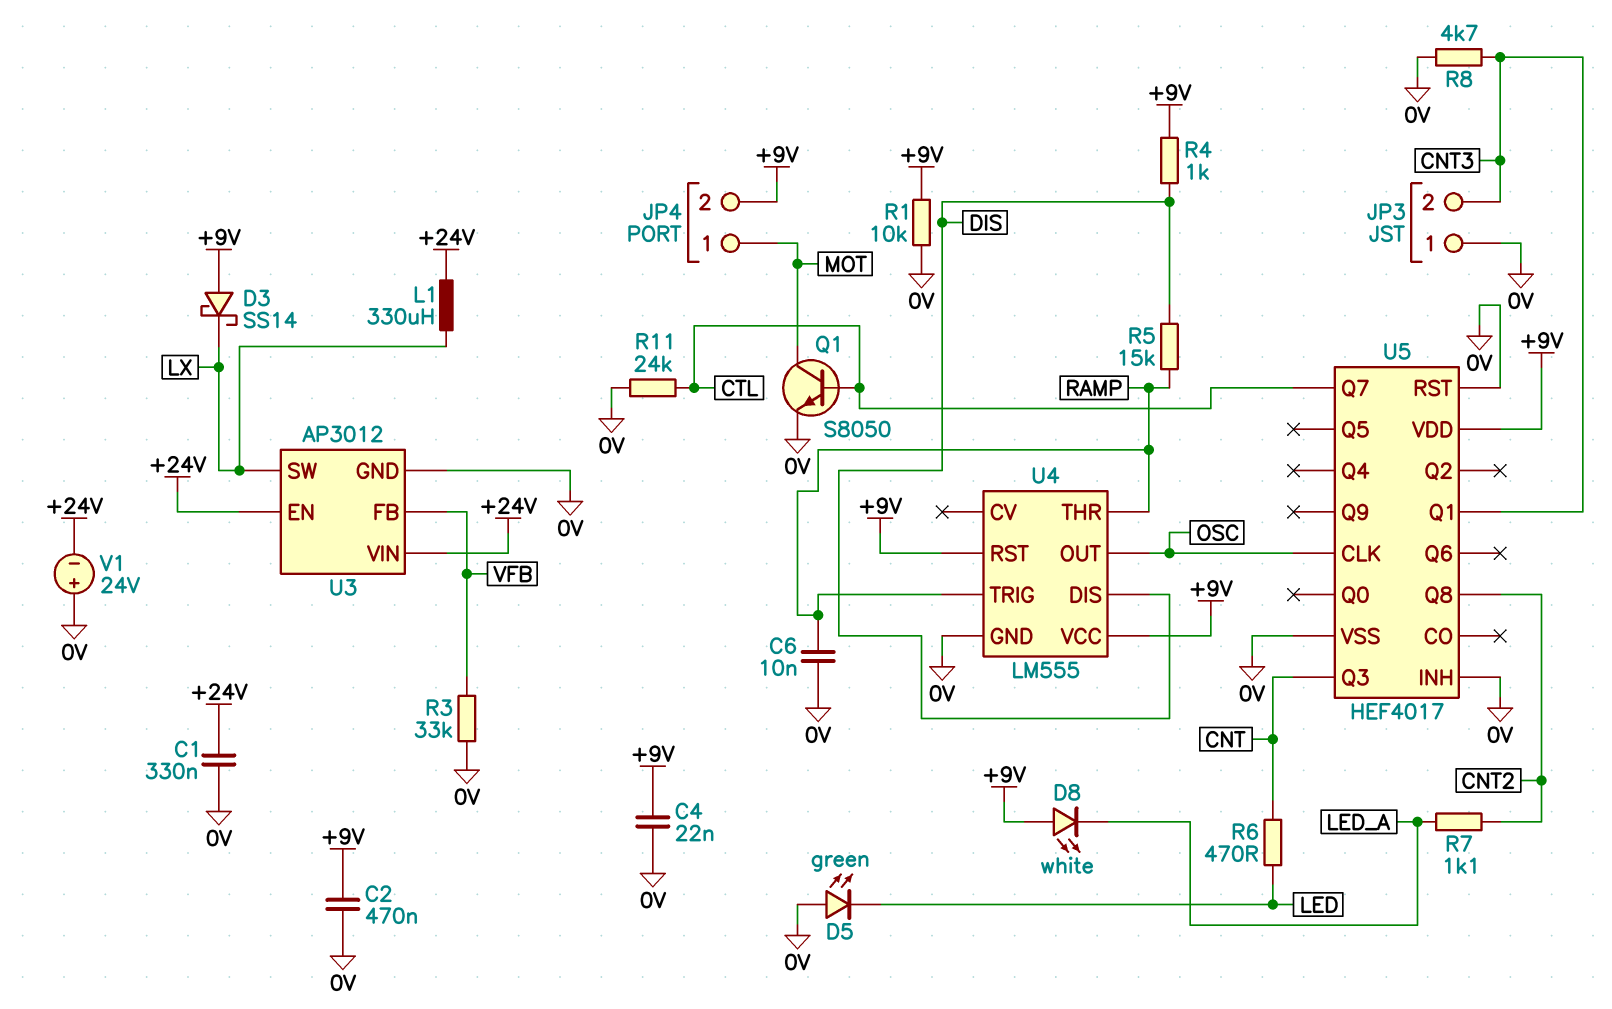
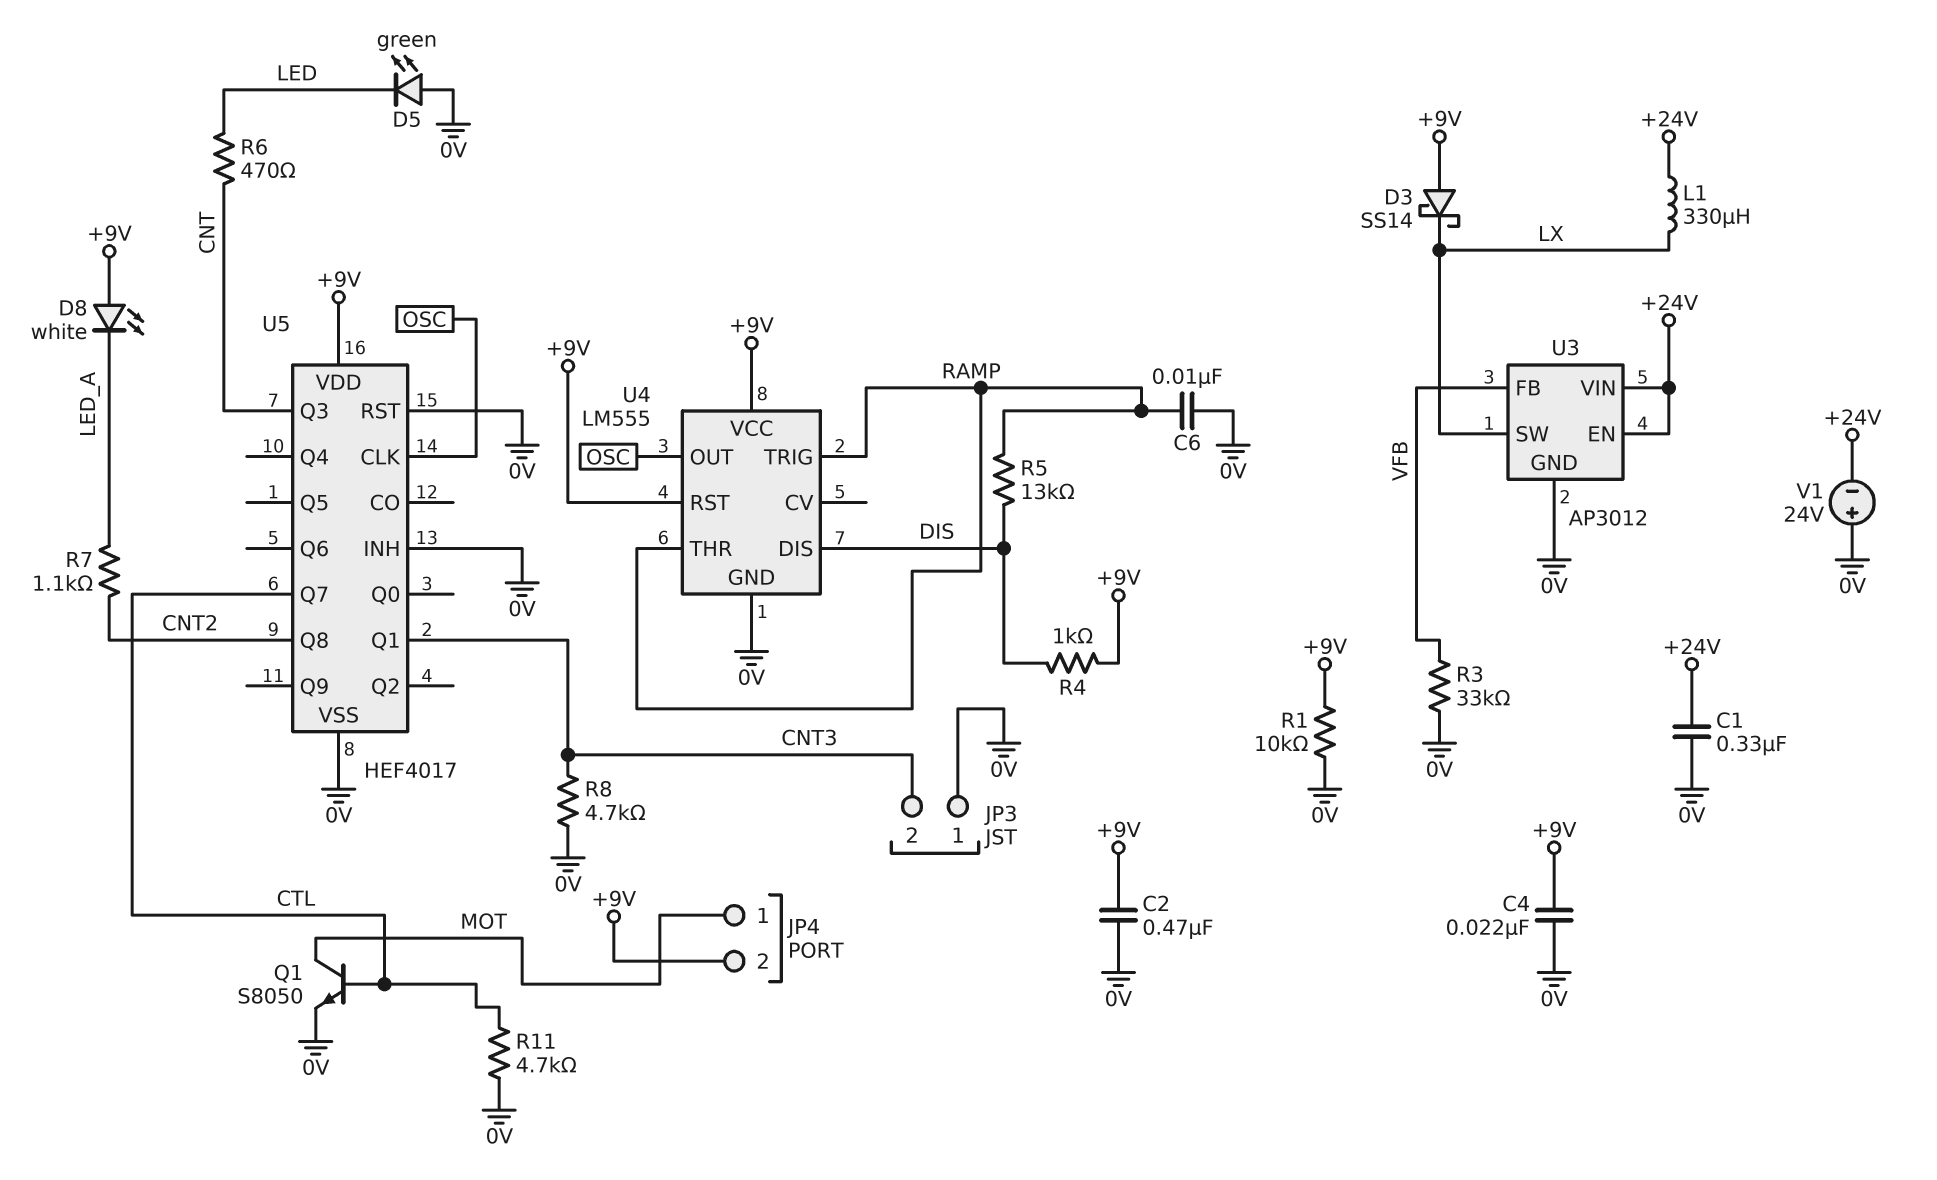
R5: 15k (DIS, RAMP) -> 13k (DIS, RAMP)
R11: 24k (0V, CTL) -> 4.7k (0V, CTL)

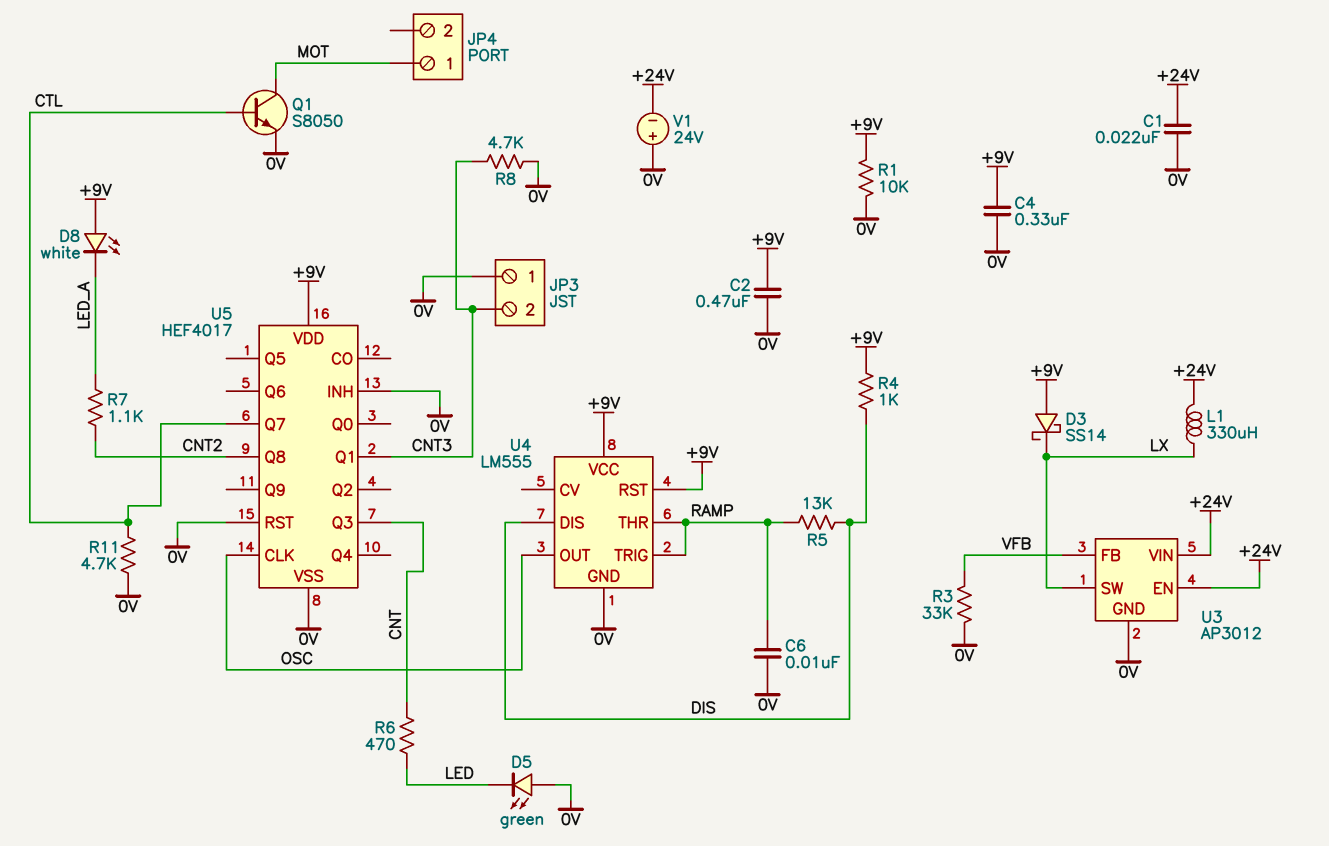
C1: 330nF (+24V, 0V) -> 22nF (+24V, 0V)
C4: 22nF (+9V, 0V) -> 330nF (+9V, 0V)
JP4 pin 2: +9V -> none

